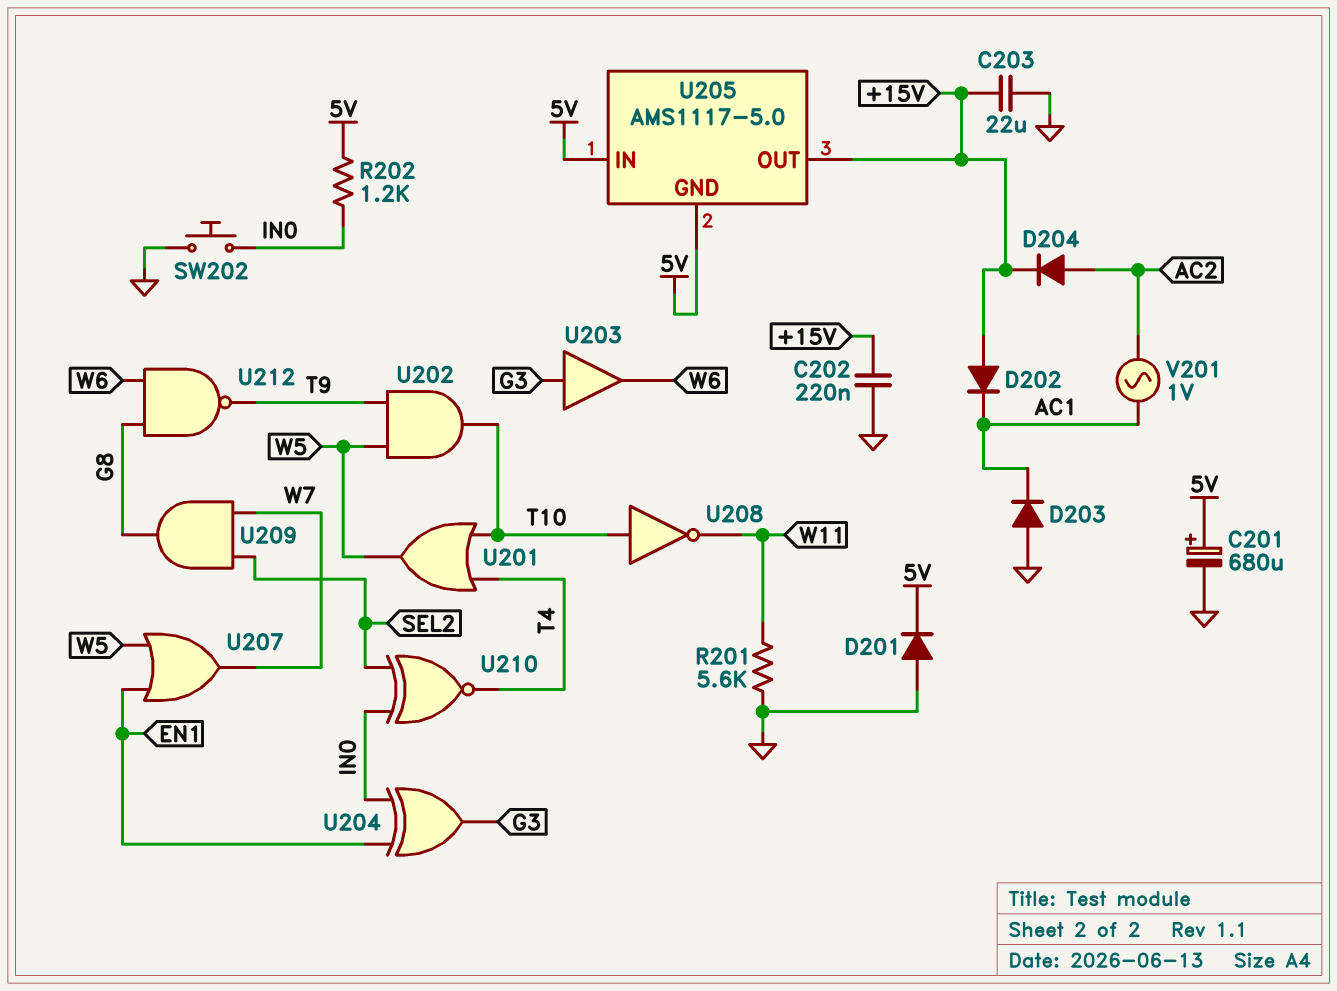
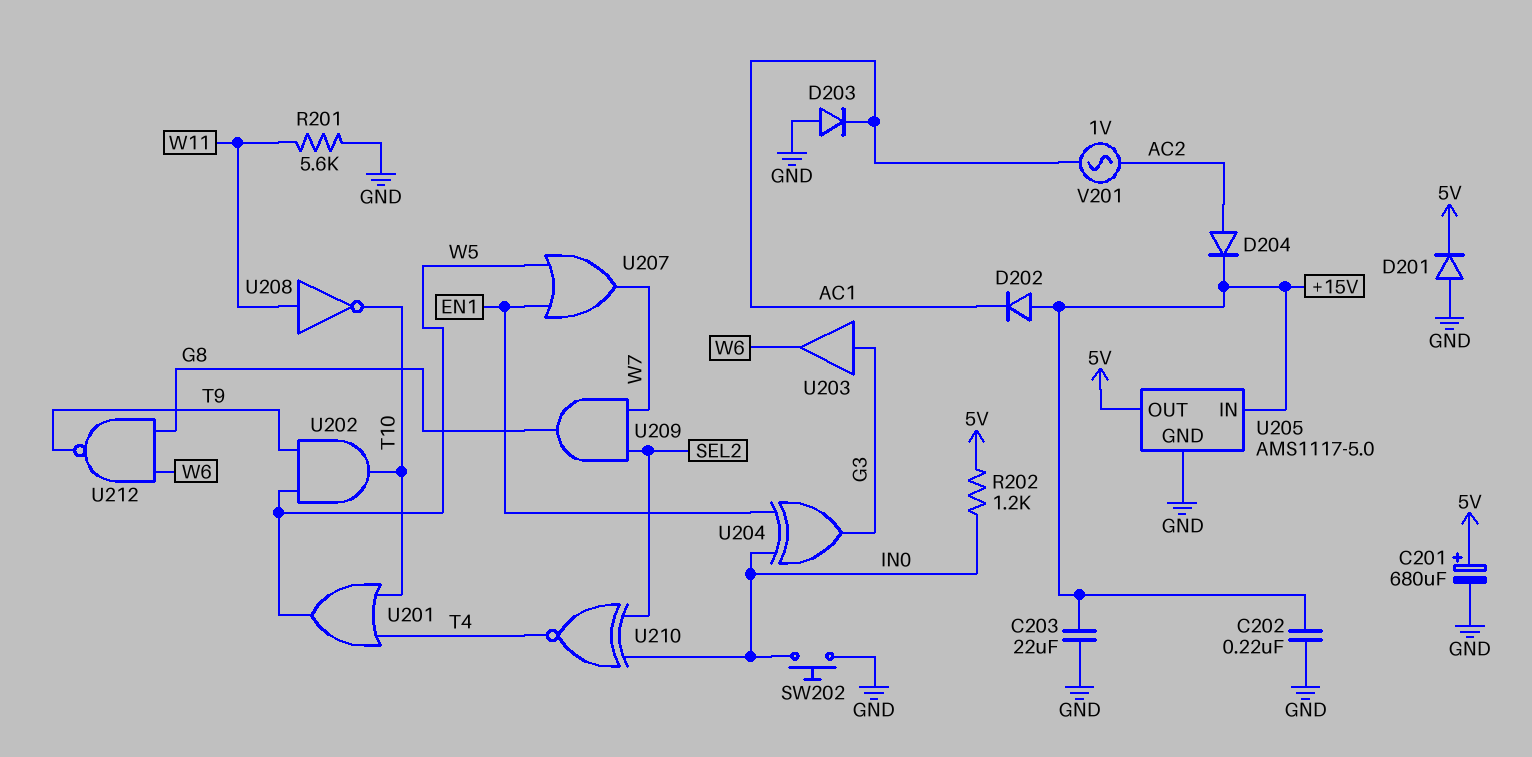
U205 pin GND: 5V -> GND
U205 pin IN: 5V -> +15V
U205 pin OUT: +15V -> 5V
U208: NOT (in T10, out W11) -> NOT (in W11, out T10)

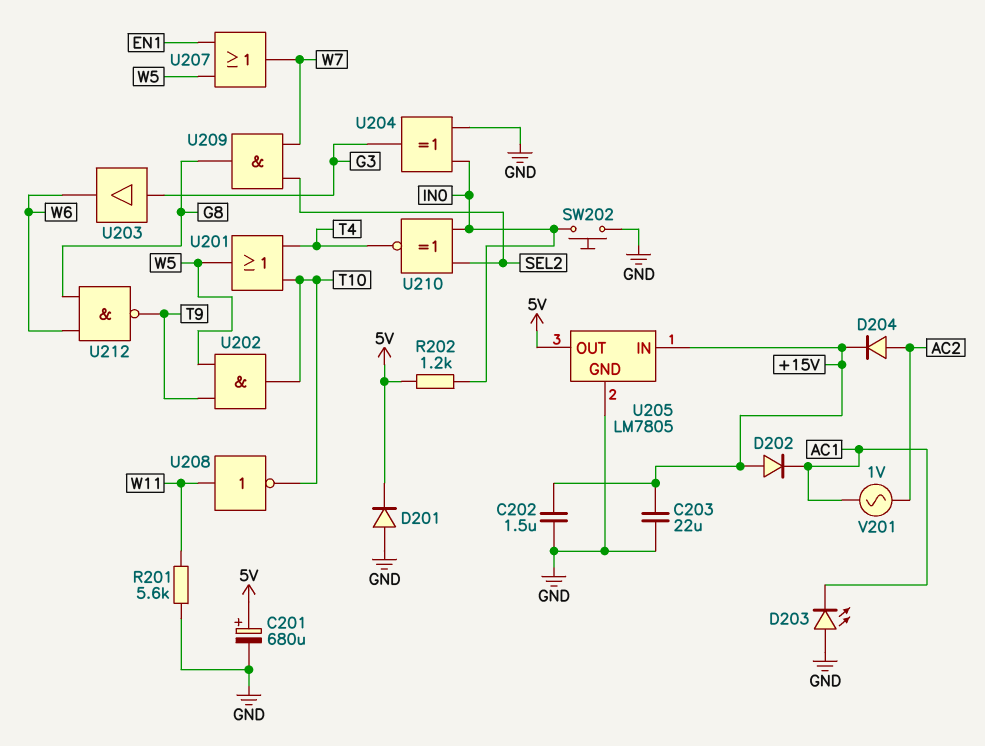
C202: 220nF (+15V, GND) -> 1.5uF (+15V, GND)
D203: diode (A GND, K AC1) -> LED (A GND, K AC1)
U204: XOR (in EN1, in IN0, out G3) -> XOR (in GND, in IN0, out G3)
U205: AMS1117-5.0 -> LM7805

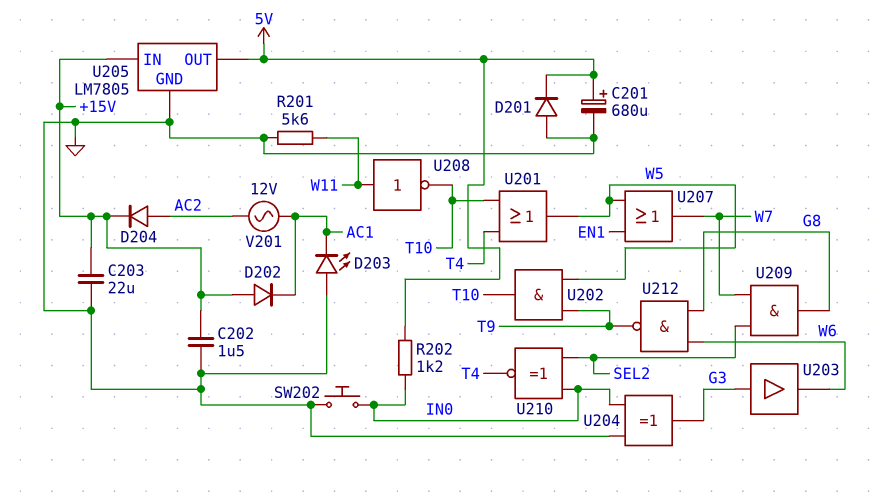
V201: AC 1V (AC1, AC2) -> AC 12V (AC1, AC2)

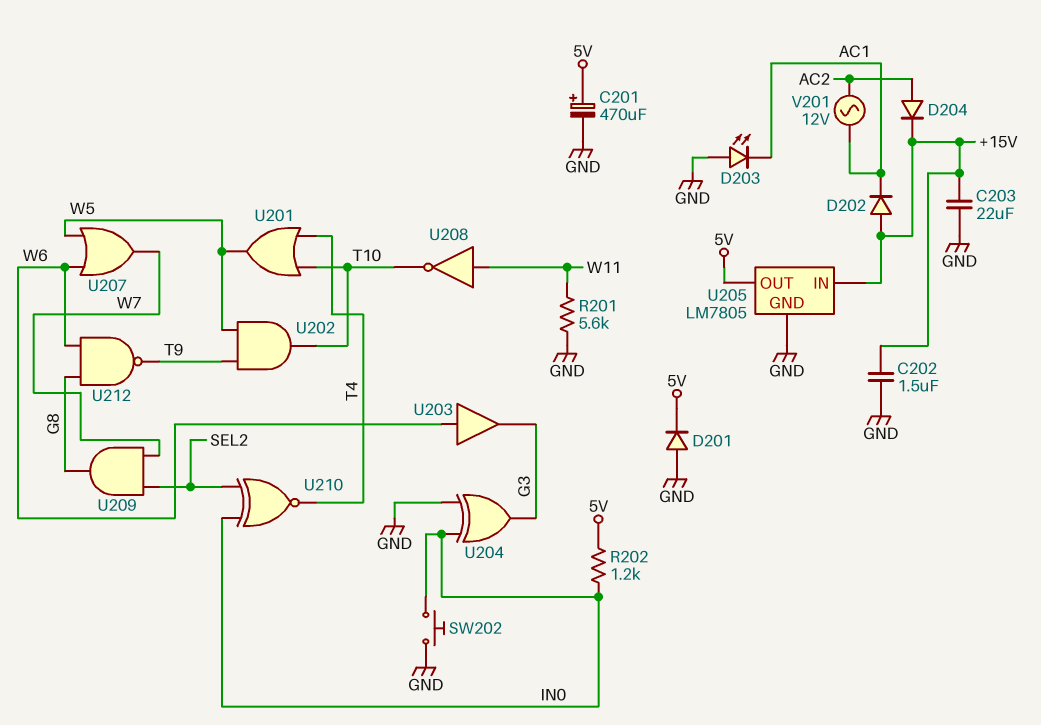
C201: 680uF (plus 5V, minus GND) -> 470uF (plus 5V, minus GND)
U203: buffer (in G3, out W6) -> buffer (in W6, out G3)
U207: OR (in EN1, in W5, out W7) -> OR (in W5, in W6, out W7)

